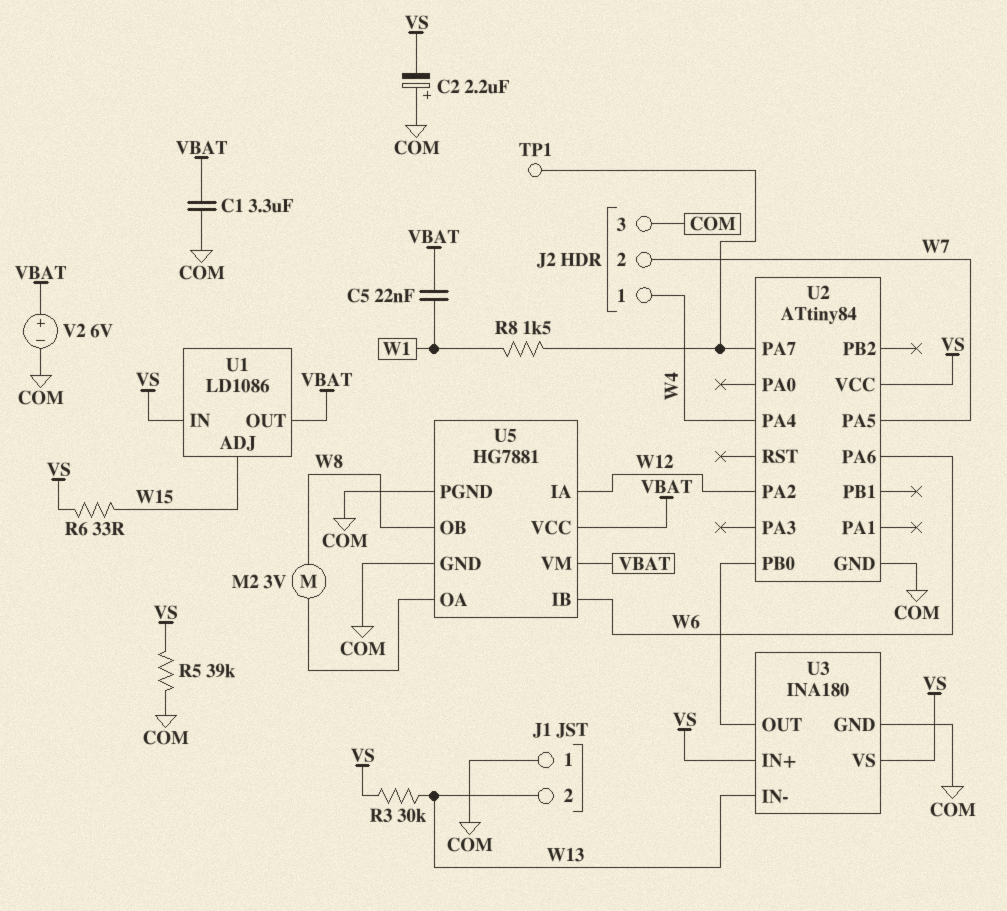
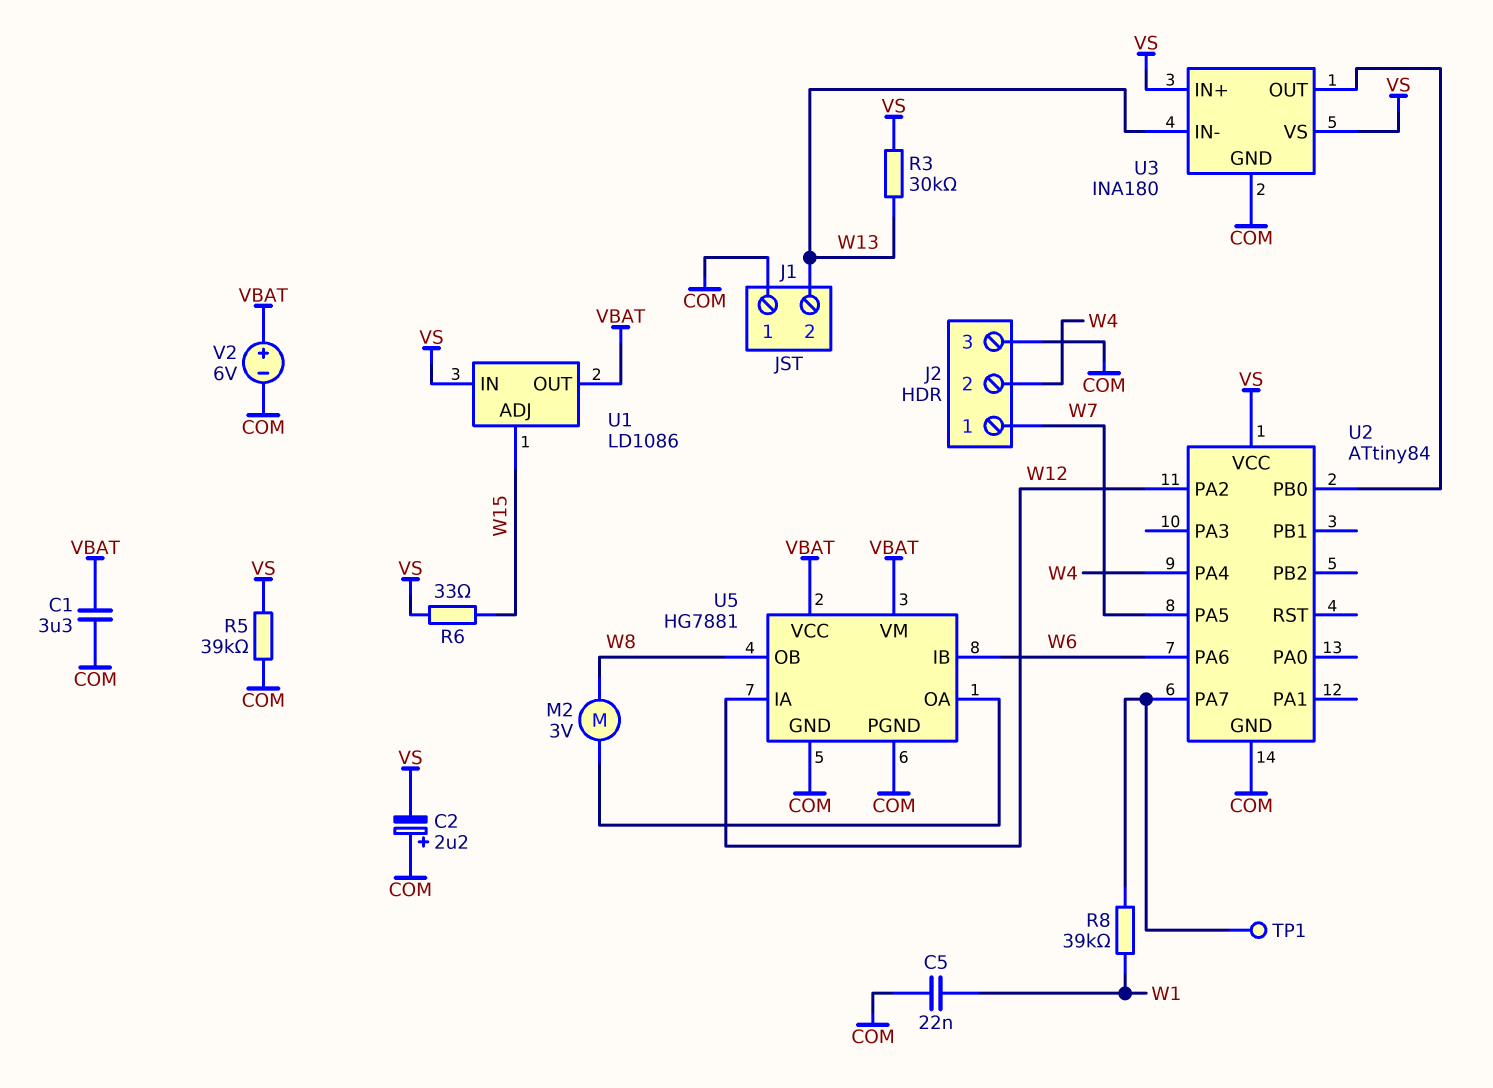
C5: 22nF (VBAT, W1) -> 22nF (COM, W1)
J2 pin 1: W4 -> W7
J2 pin 2: W7 -> W4
R8: 1.5k (U2/PA7, W1) -> 39k (U2/PA7, W1)

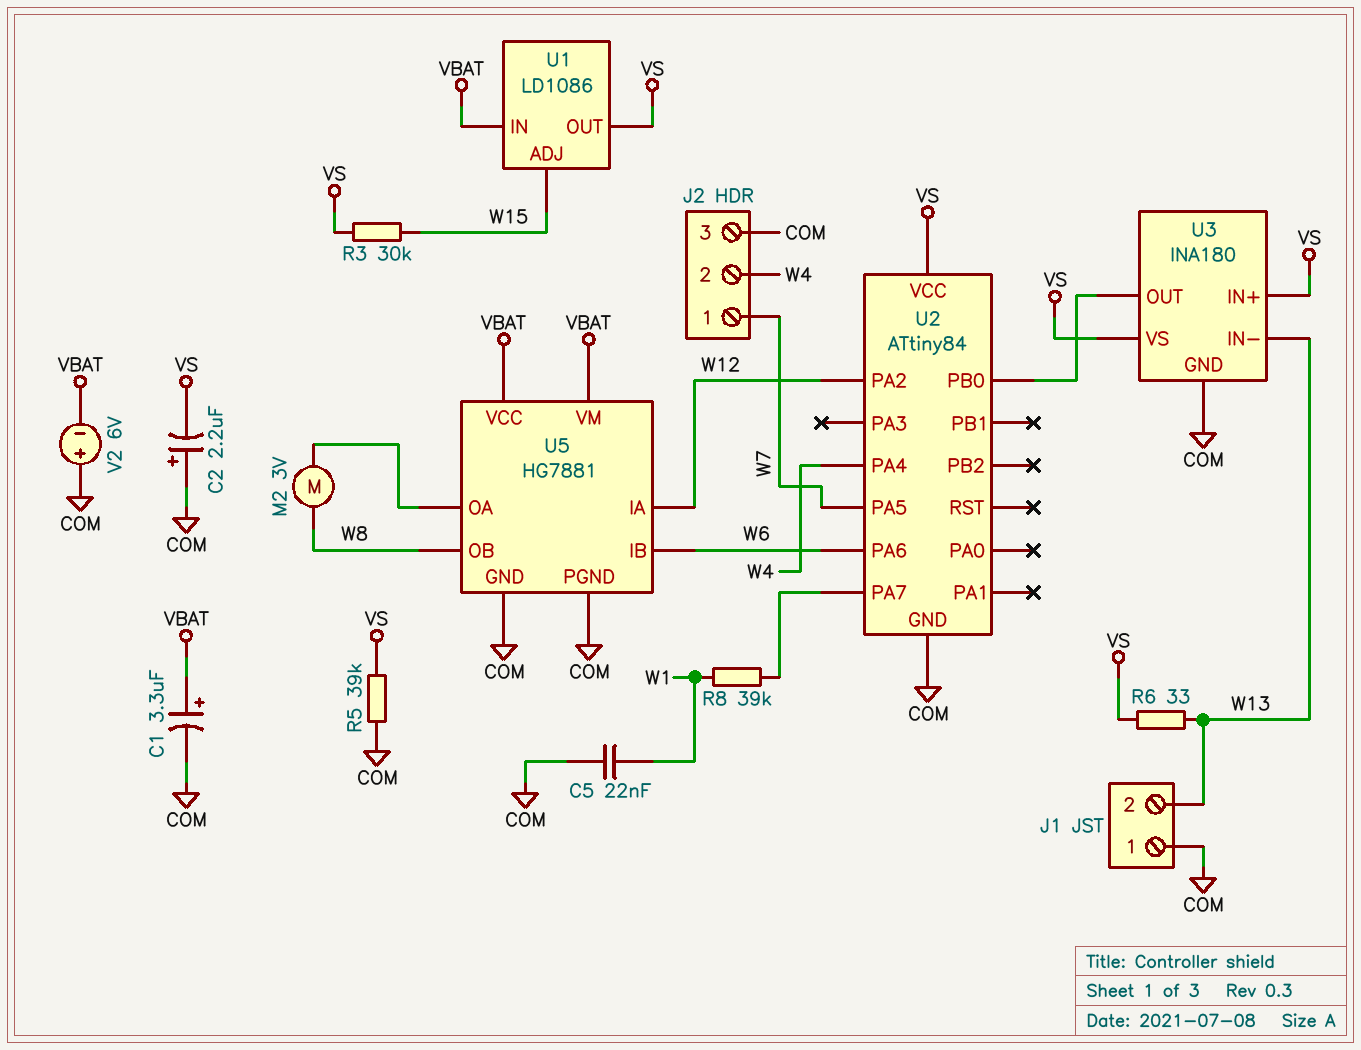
C1: 3.3uF (COM, VBAT) -> 3.3uF (plus VBAT, minus COM)
R3: 30k (VS, W13) -> 30k (VS, W15)
R6: 33 (VS, W15) -> 33 (VS, W13)
TP1: test point (U2/PA7) -> none
U1 pin IN: VS -> VBAT
U1 pin OUT: VBAT -> VS
V2: 6V (plus VBAT, minus COM) -> 6V (plus COM, minus VBAT)

